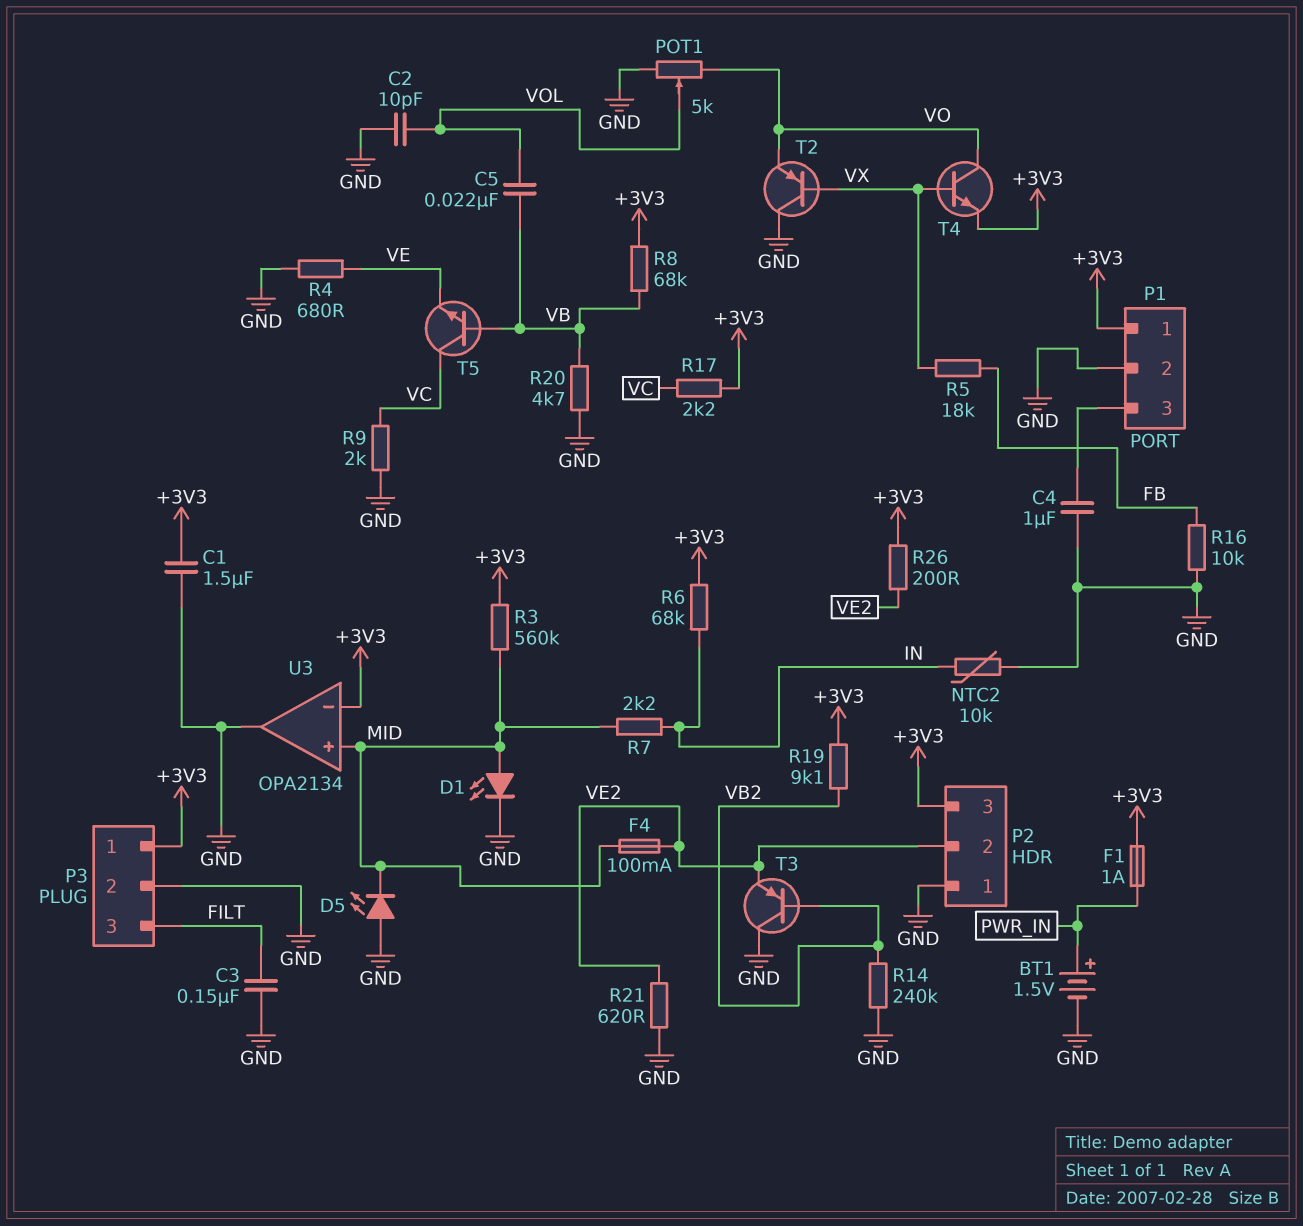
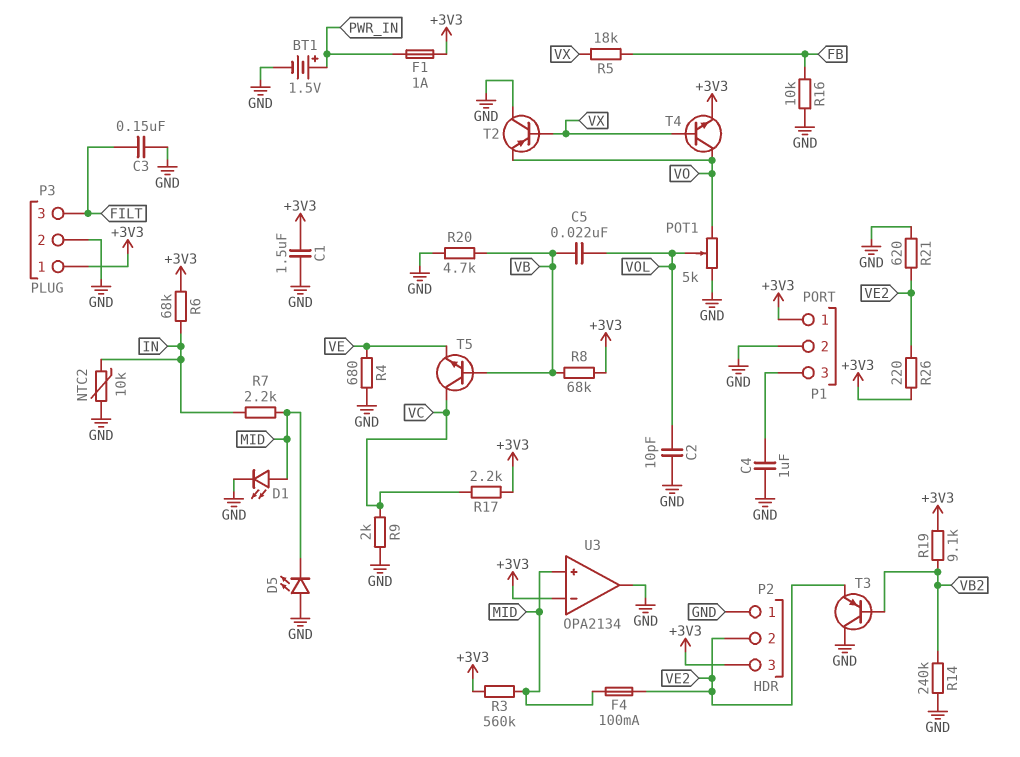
R26: 200 (+3V3, VE2) -> 220 (+3V3, VE2)

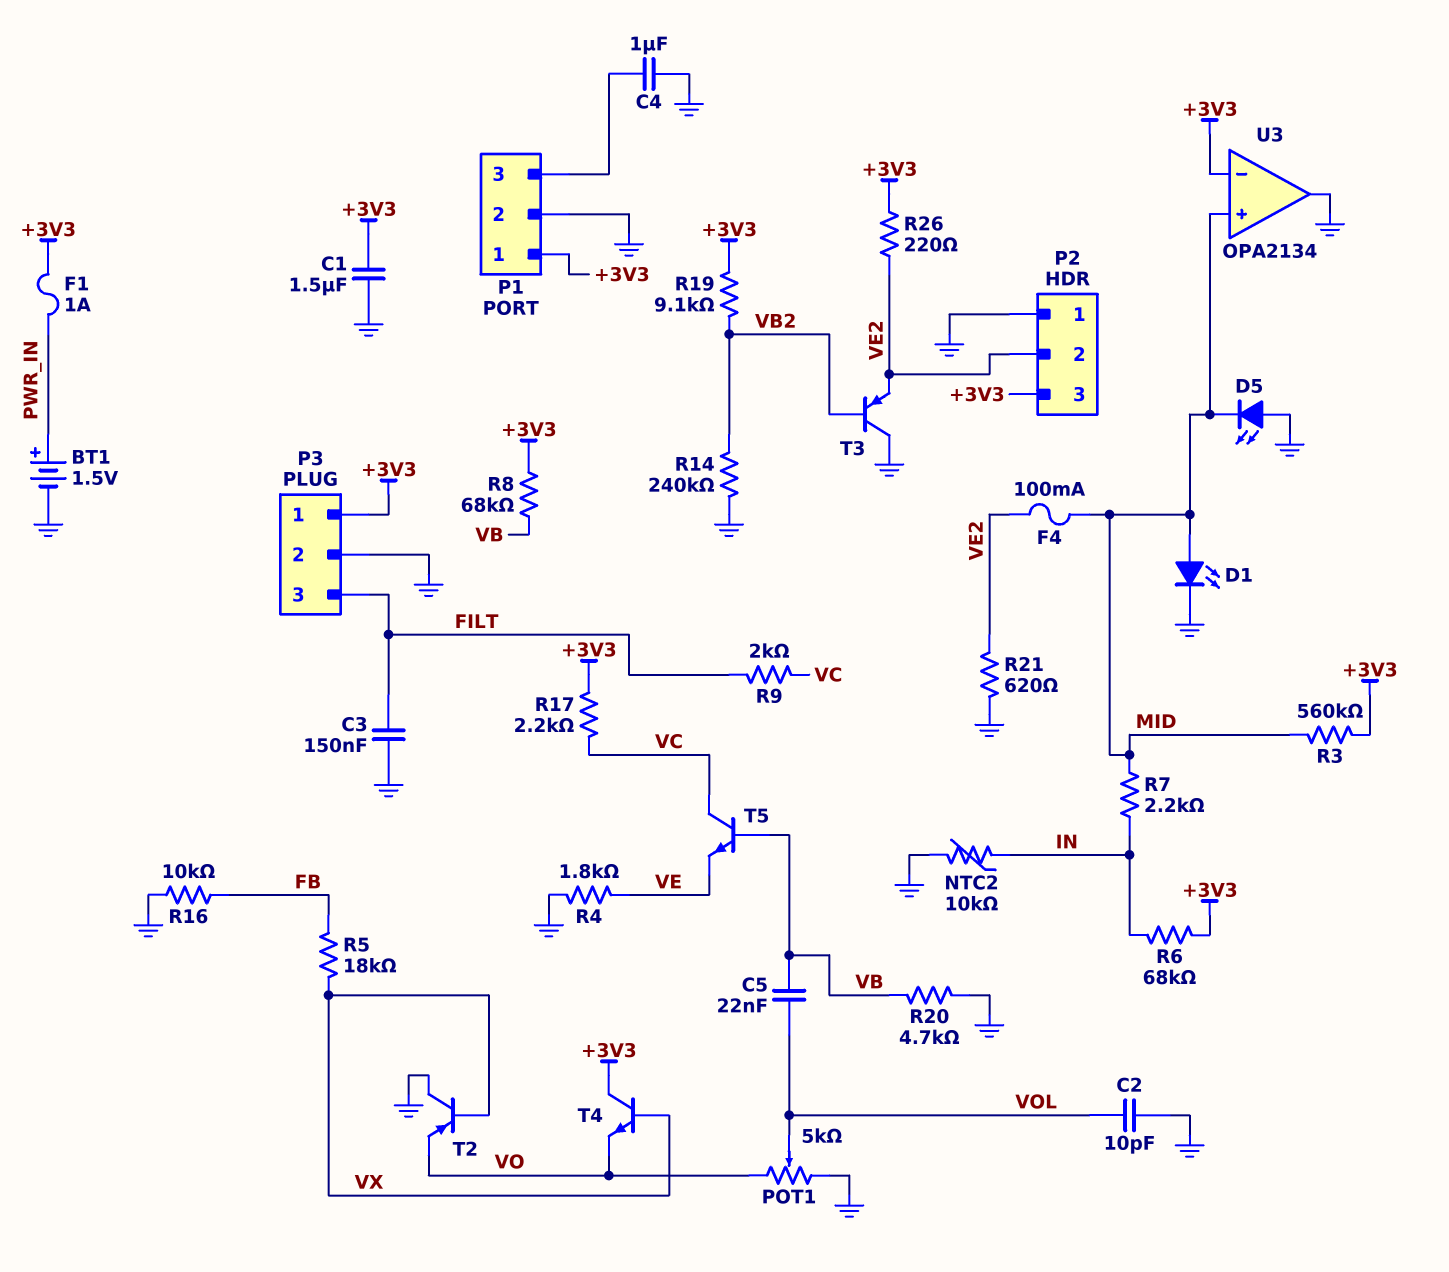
R4: 680 (GND, VE) -> 1.8k (GND, VE)
R9: 2k (GND, VC) -> 2k (FILT, VC)
T4: NPN (B VX, C VO, E +3V3) -> NPN (B VX, C +3V3, E VO)

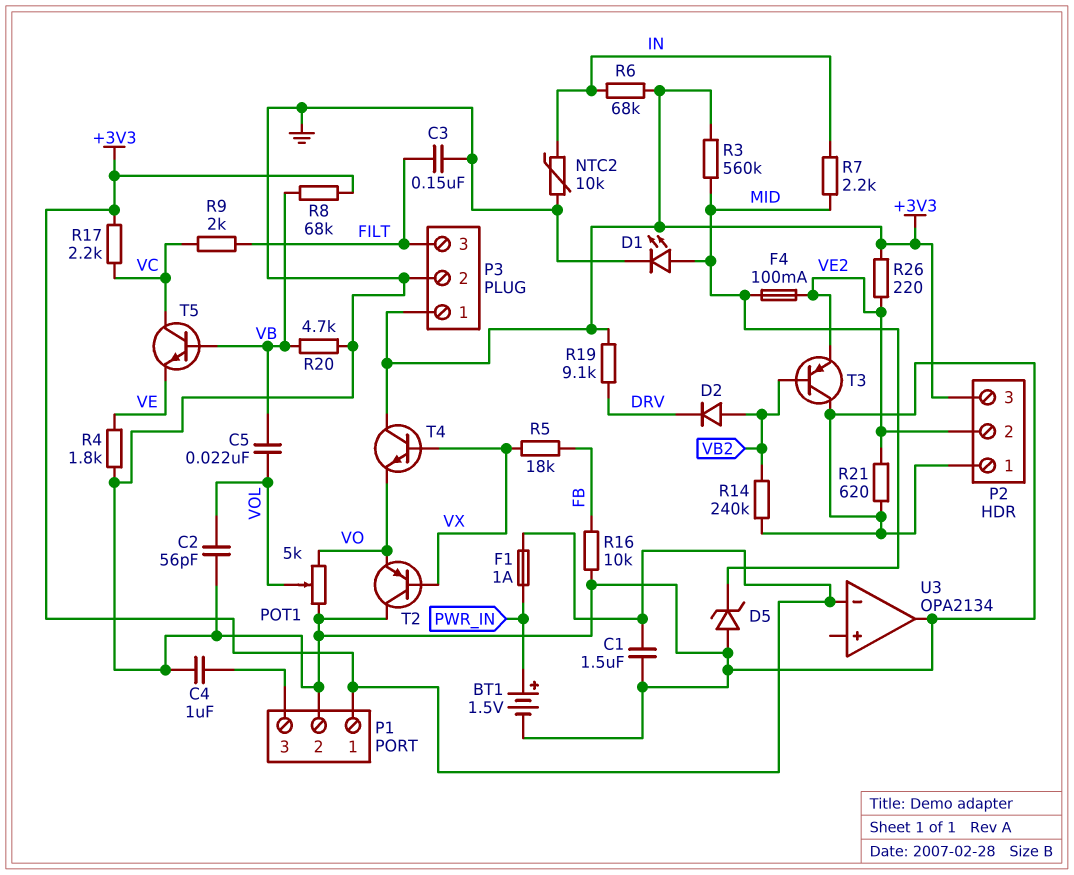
C2: 10pF (GND, VOL) -> 56pF (GND, VOL)
D2: none -> diode (A VB2, K DRV)
D5: LED (A GND, K MID) -> zener (A GND, K MID)
R19: 9.1k (+3V3, VB2) -> 9.1k (+3V3, DRV)
U3 pin in+: MID -> none

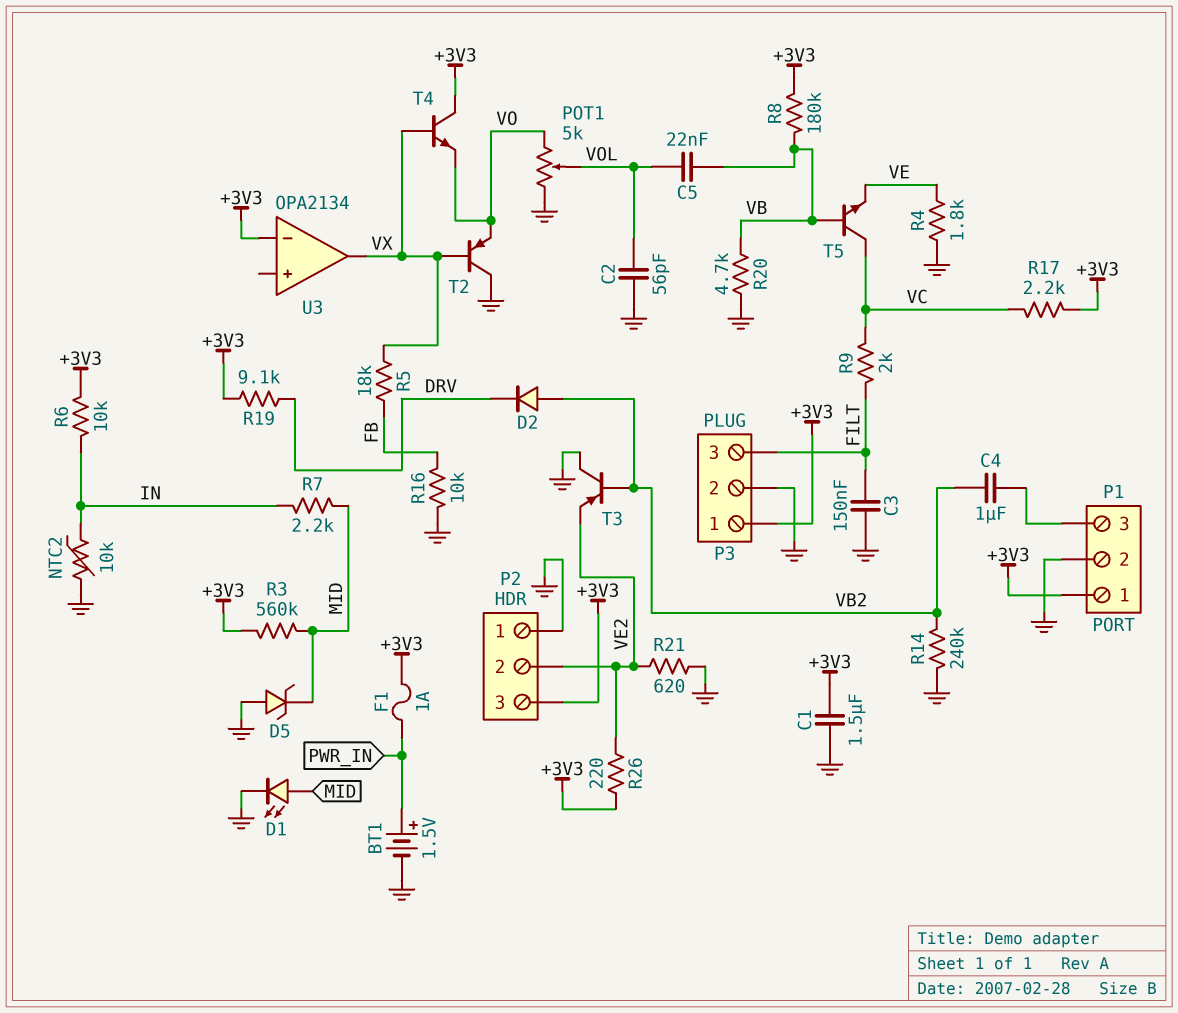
C4: 1uF (GND, P1/3) -> 1uF (P1/3, VB2)
F4: 100mA (MID, VE2) -> none
R6: 68k (+3V3, IN) -> 10k (+3V3, IN)
R8: 68k (+3V3, VB) -> 180k (+3V3, VB)
U3 pin out: GND -> VX

